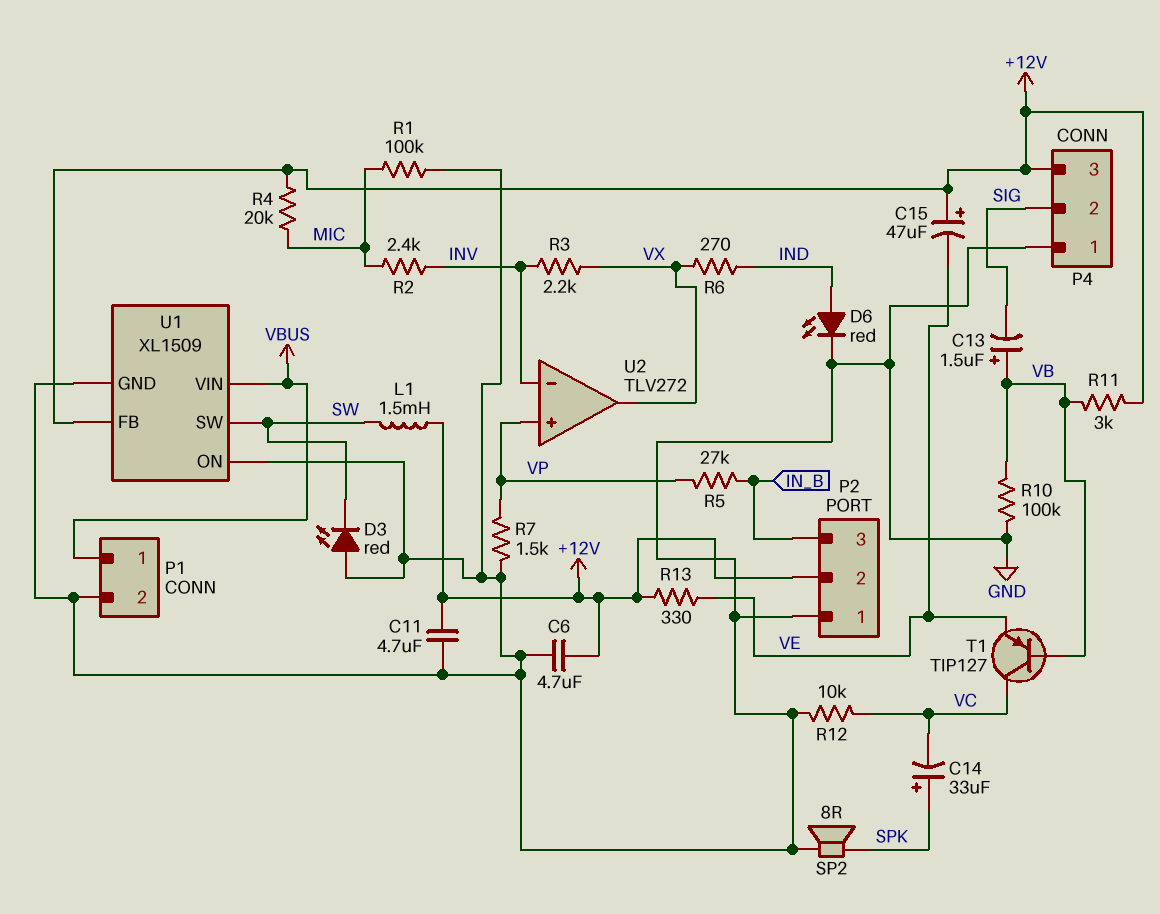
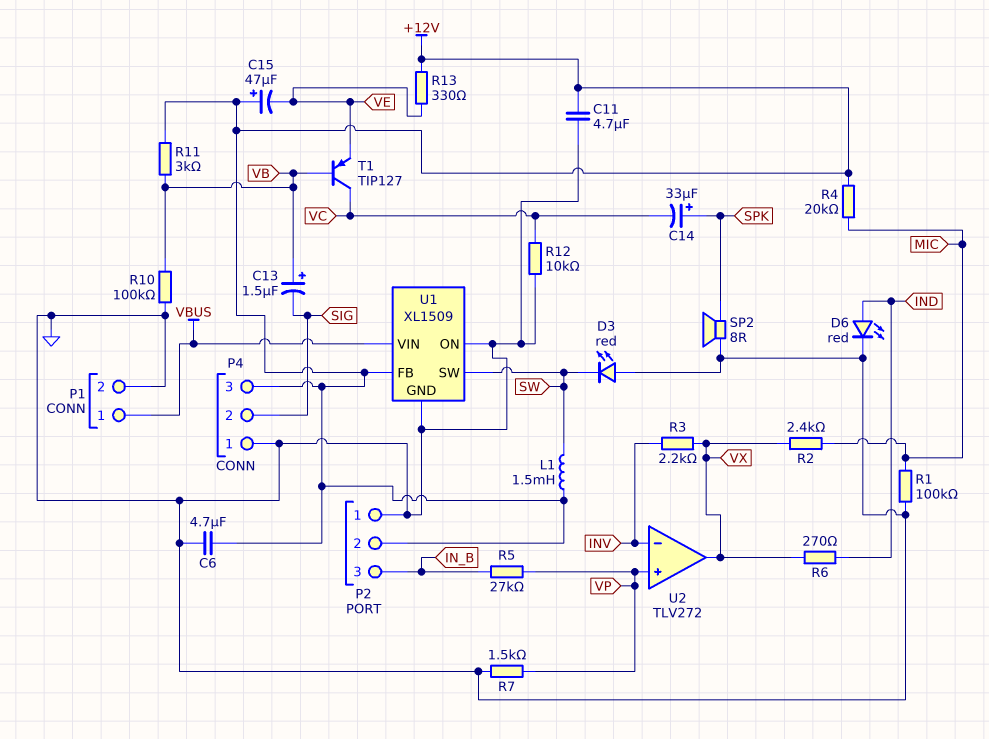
R2: 2.4k (INV, MIC) -> 2.4k (MIC, VX)

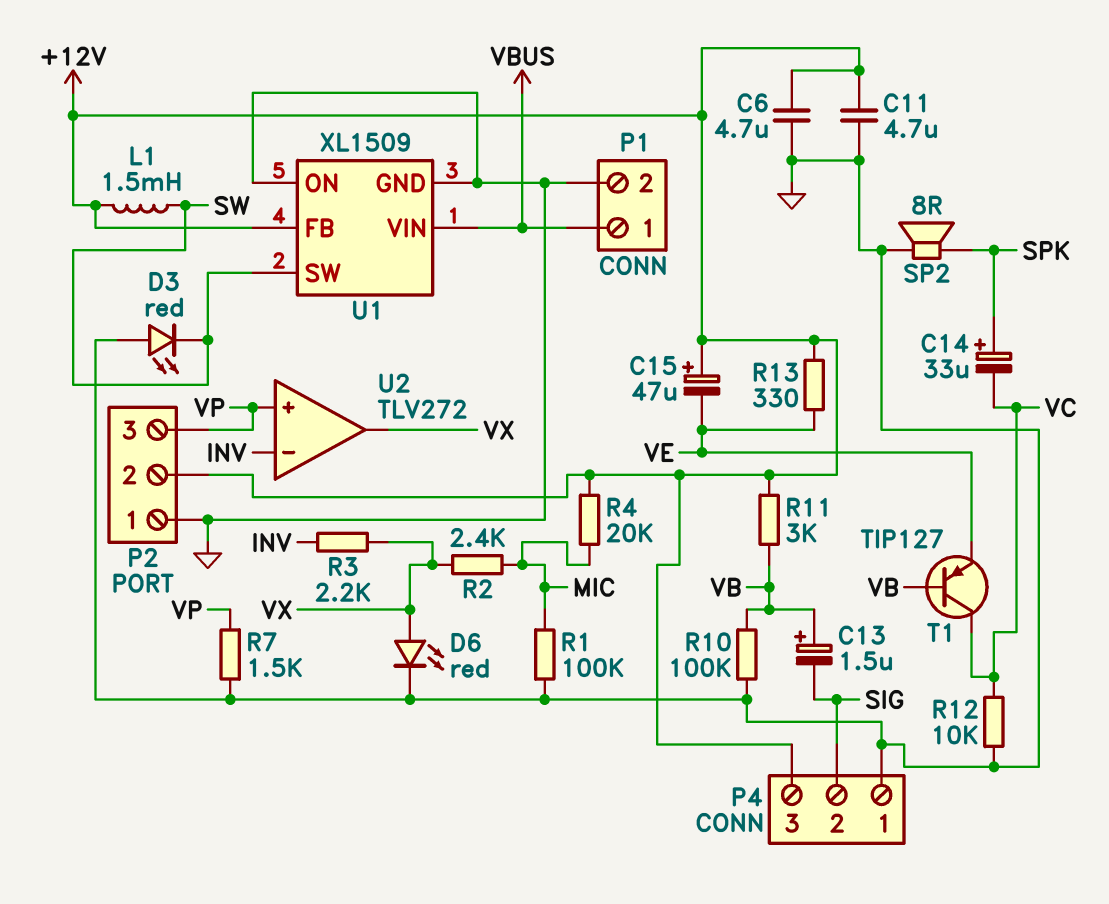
D6: LED red (A IND, K GND) -> LED red (A VX, K GND)
P2 pin 3: IN_B -> VP
R5: 27k (IN_B, VP) -> none
R6: 270 (IND, VX) -> none

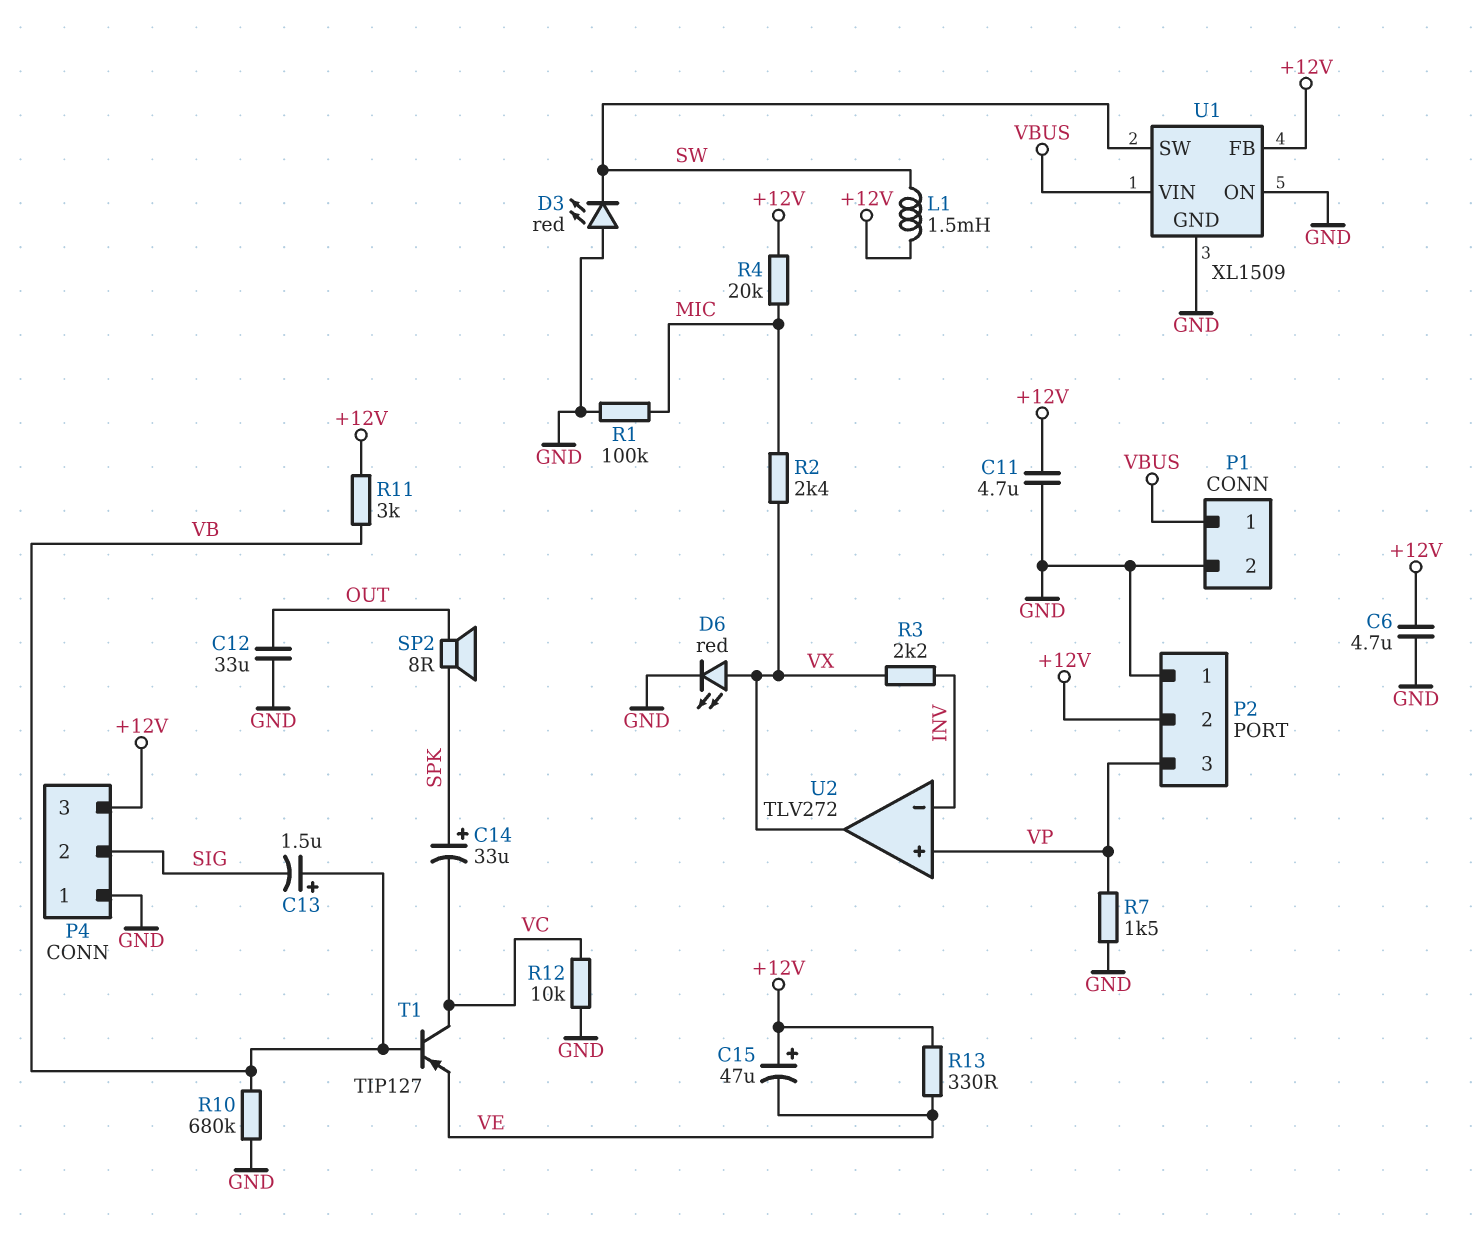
C12: none -> 33uF (GND, OUT)
R10: 100k (GND, VB) -> 680k (GND, VB)
SP2: speaker 8R (GND, SPK) -> speaker 8R (OUT, SPK)

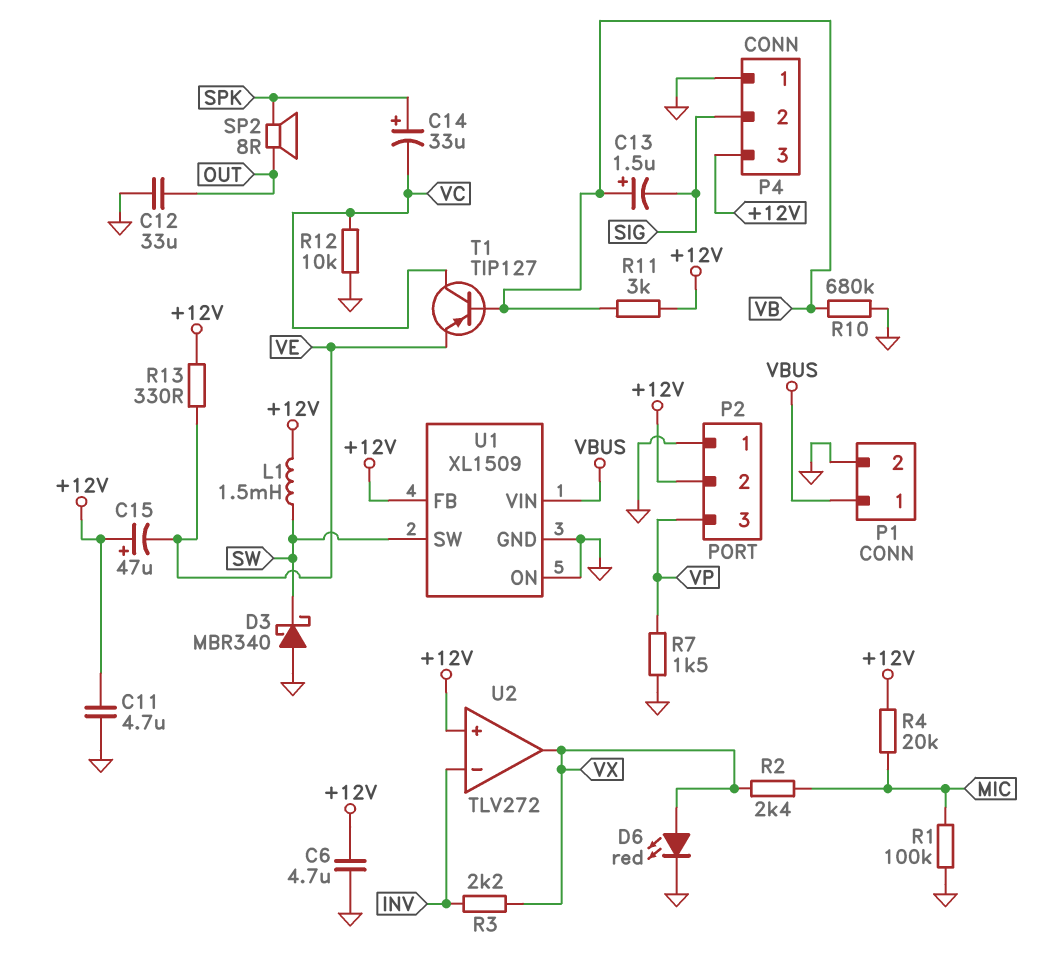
D3: LED red (A GND, K SW) -> schottky MBR340 (A GND, K SW)
U2 pin in+: VP -> +12V

